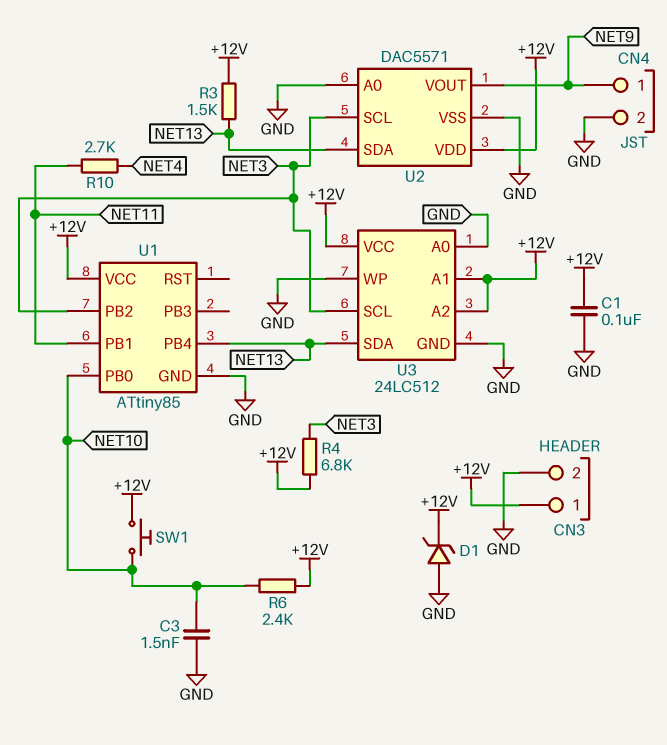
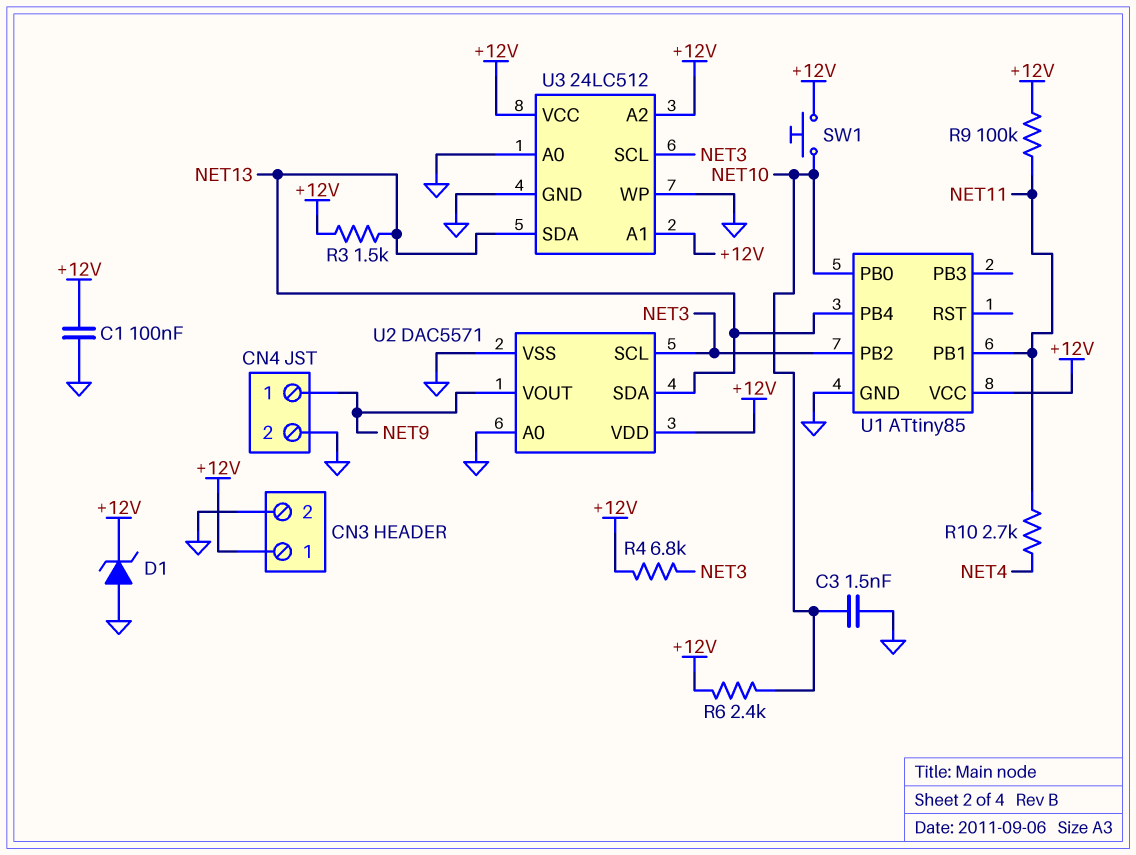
R9: none -> 100k (+12V, NET11)

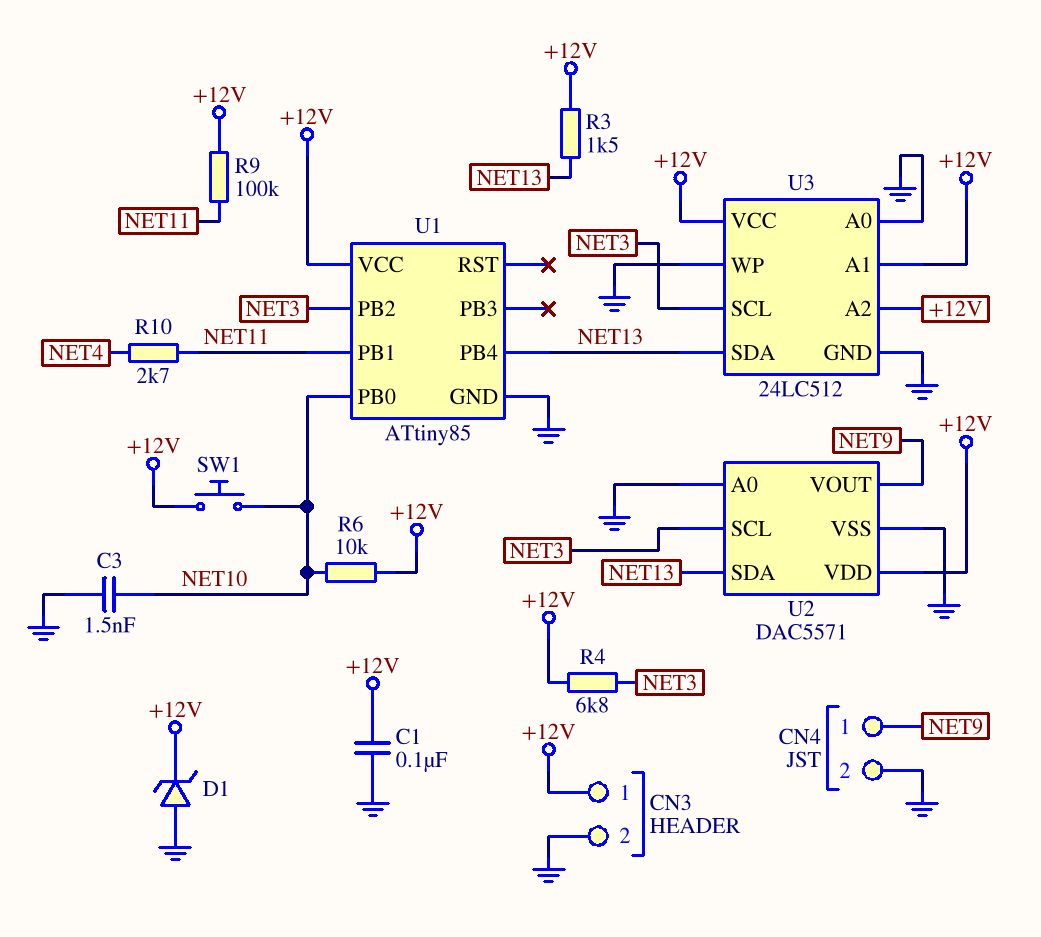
R6: 2.4k (+12V, NET10) -> 10k (+12V, NET10)

